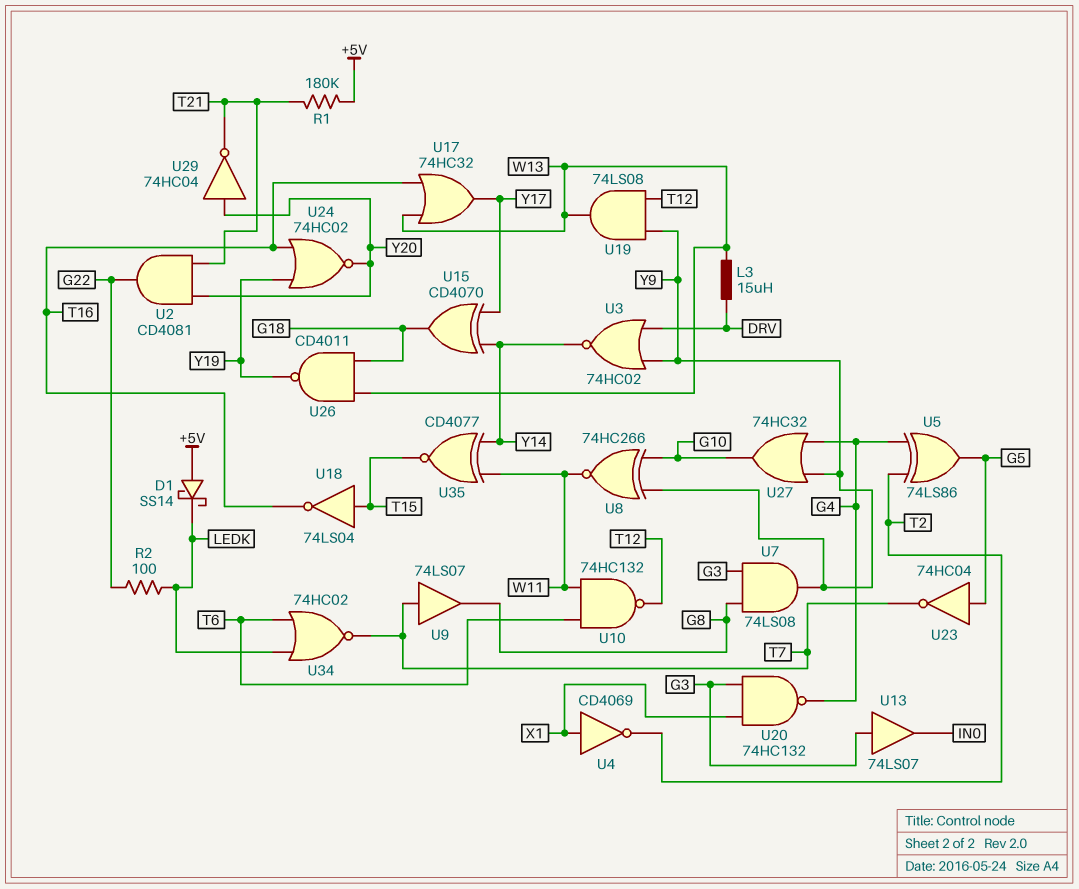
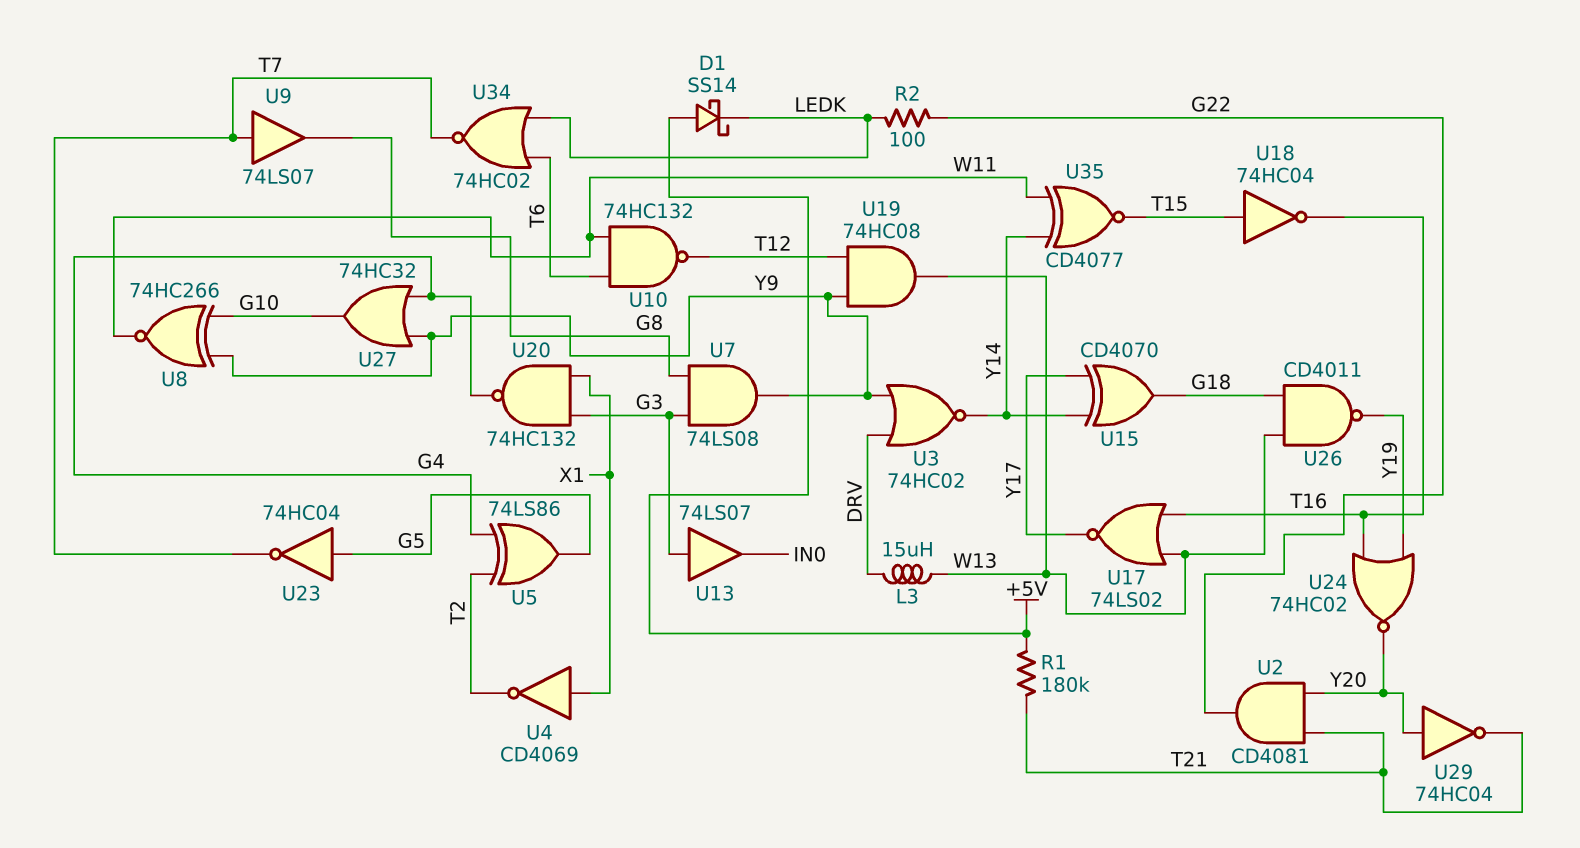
U17: OR 74HC32 (in T16, in W13, out Y17) -> NOR 74LS02 (in T16, in W13, out Y17)
U18: NOT 74LS04 (in T15, out T16) -> NOT 74HC04 (in T15, out T16)
U19: AND 74LS08 (in T12, in Y9, out W13) -> AND 74HC08 (in T12, in Y9, out W13)

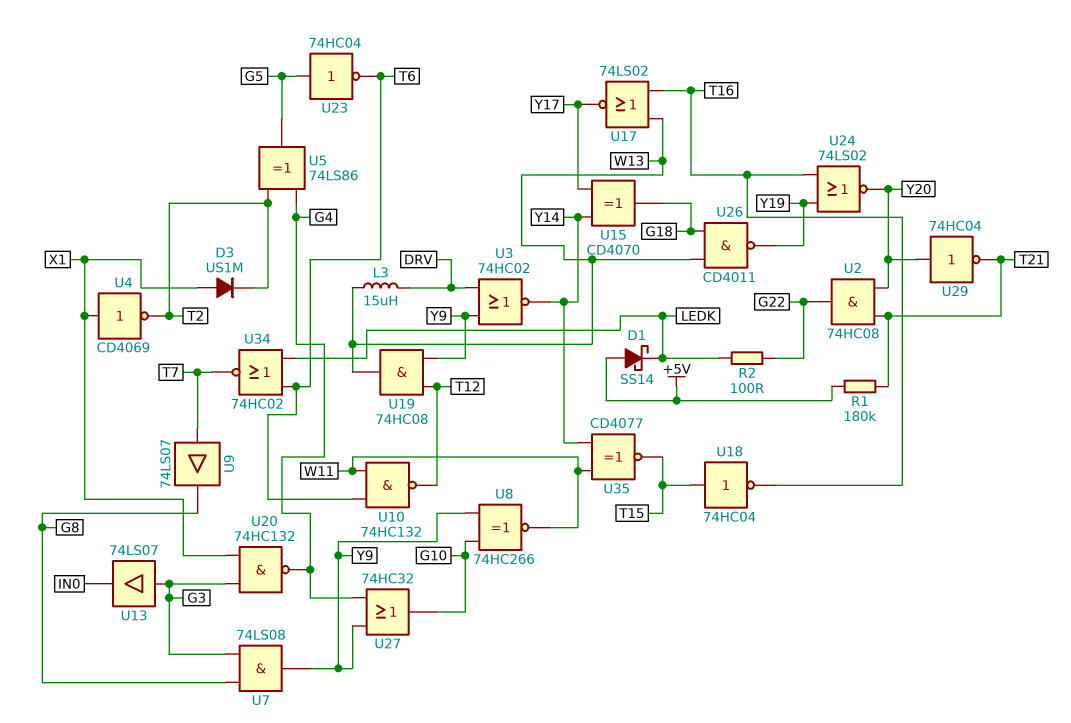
D3: none -> diode US1M (A X1, K T2)
U2: AND CD4081 (in T21, in Y20, out G22) -> AND 74HC08 (in T21, in Y20, out G22)
U23: NOT 74HC04 (in G5, out T7) -> NOT 74HC04 (in G5, out T6)
U24: NOR 74HC02 (in T16, in Y19, out Y20) -> NOR 74LS02 (in T16, in Y19, out Y20)

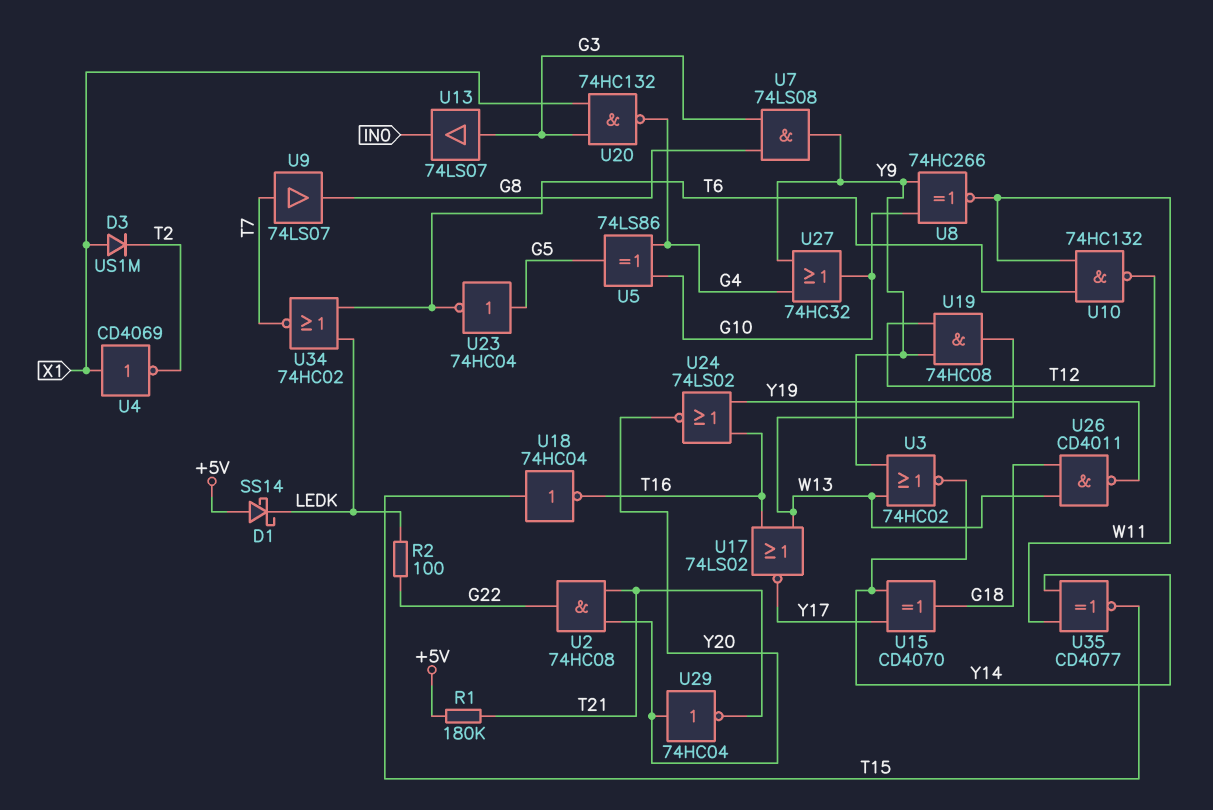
L3: 15uH (DRV, W13) -> none
U3: NOR 74HC02 (in DRV, in Y9, out Y14) -> NOR 74HC02 (in W13, in Y9, out Y14)
U5: XOR 74LS86 (in G4, in T2, out G5) -> XOR 74LS86 (in G4, in G10, out G5)

